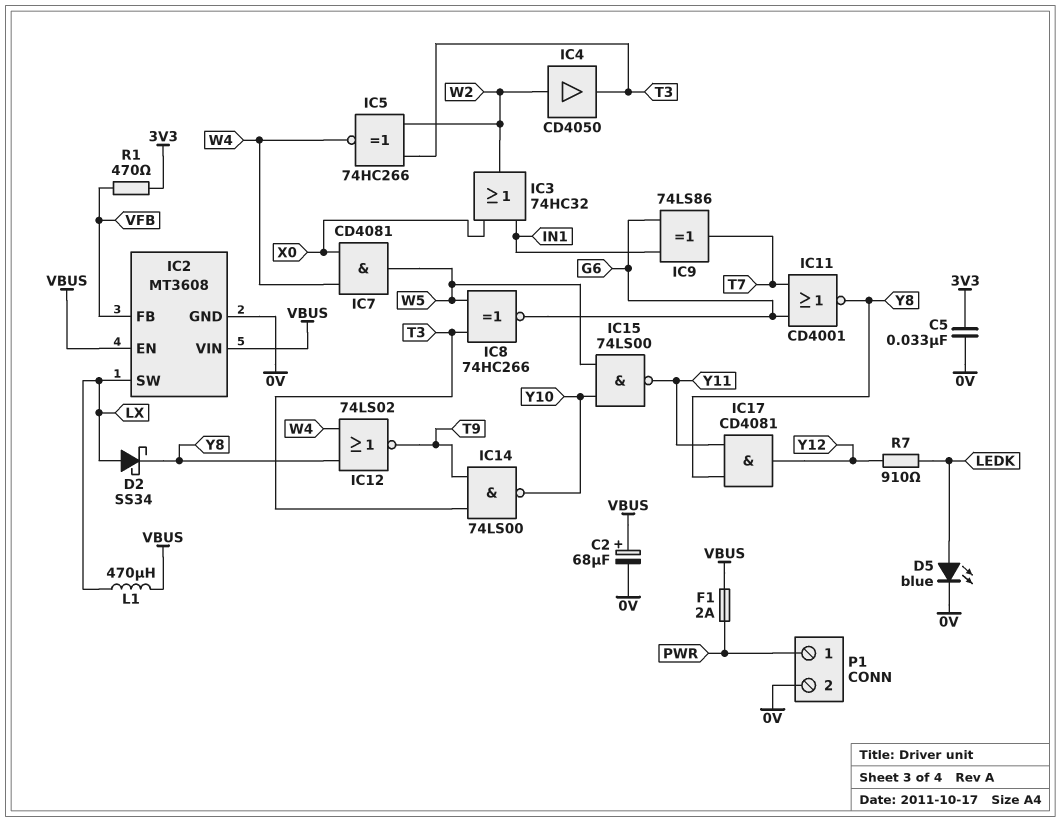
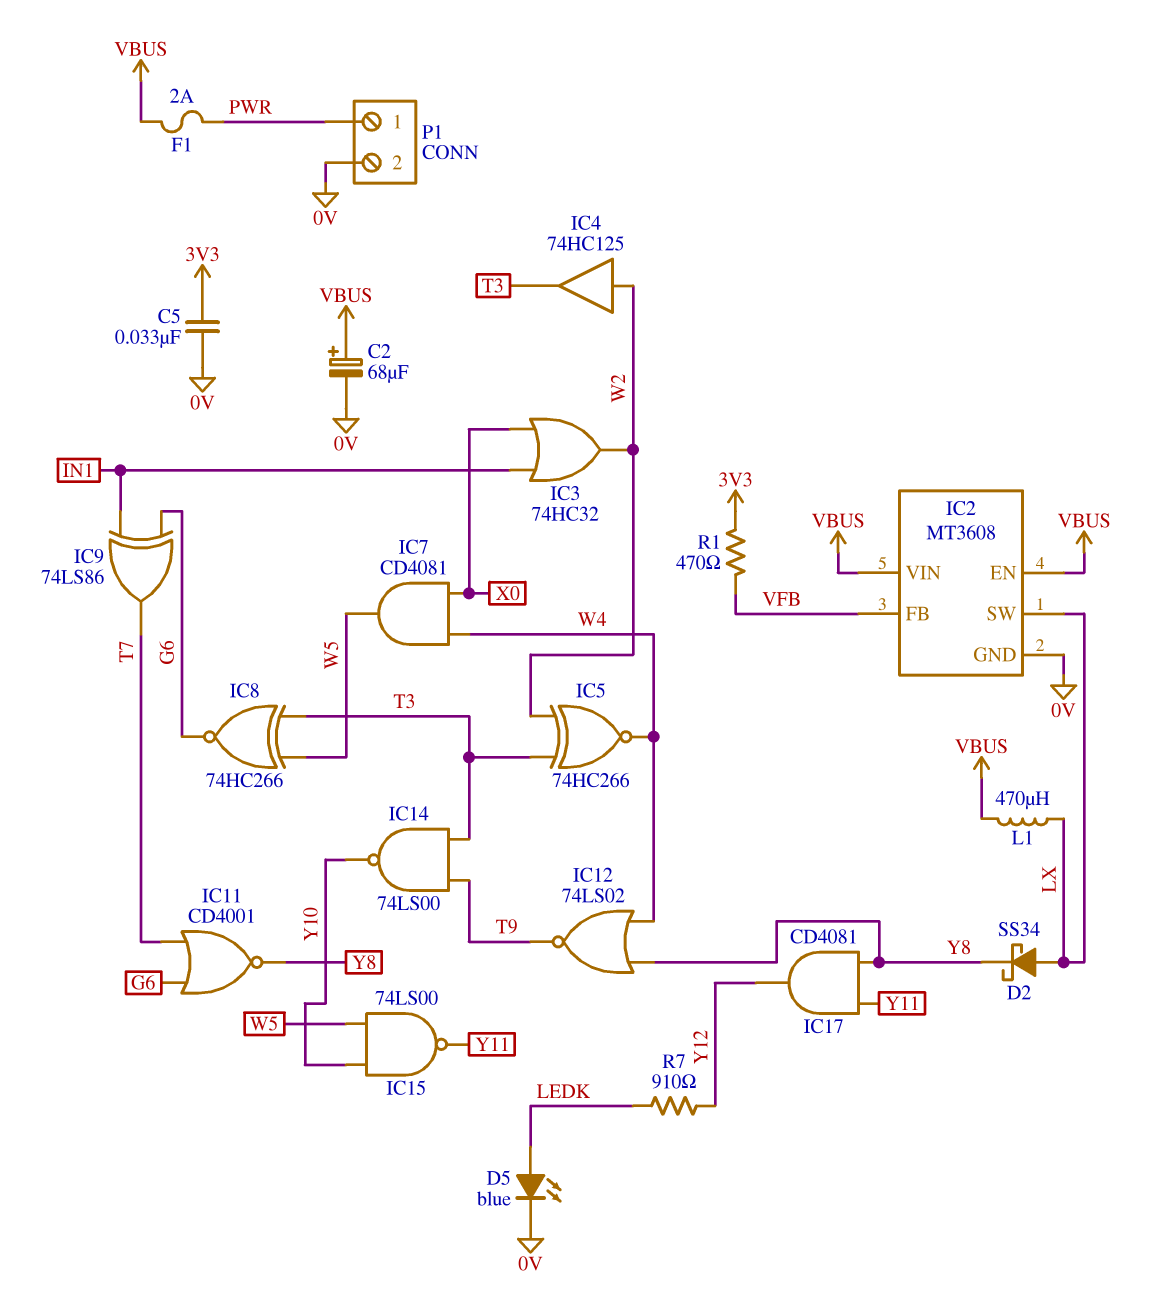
IC4: buffer CD4050 (in W2, out T3) -> buffer 74HC125 (in W2, out T3)

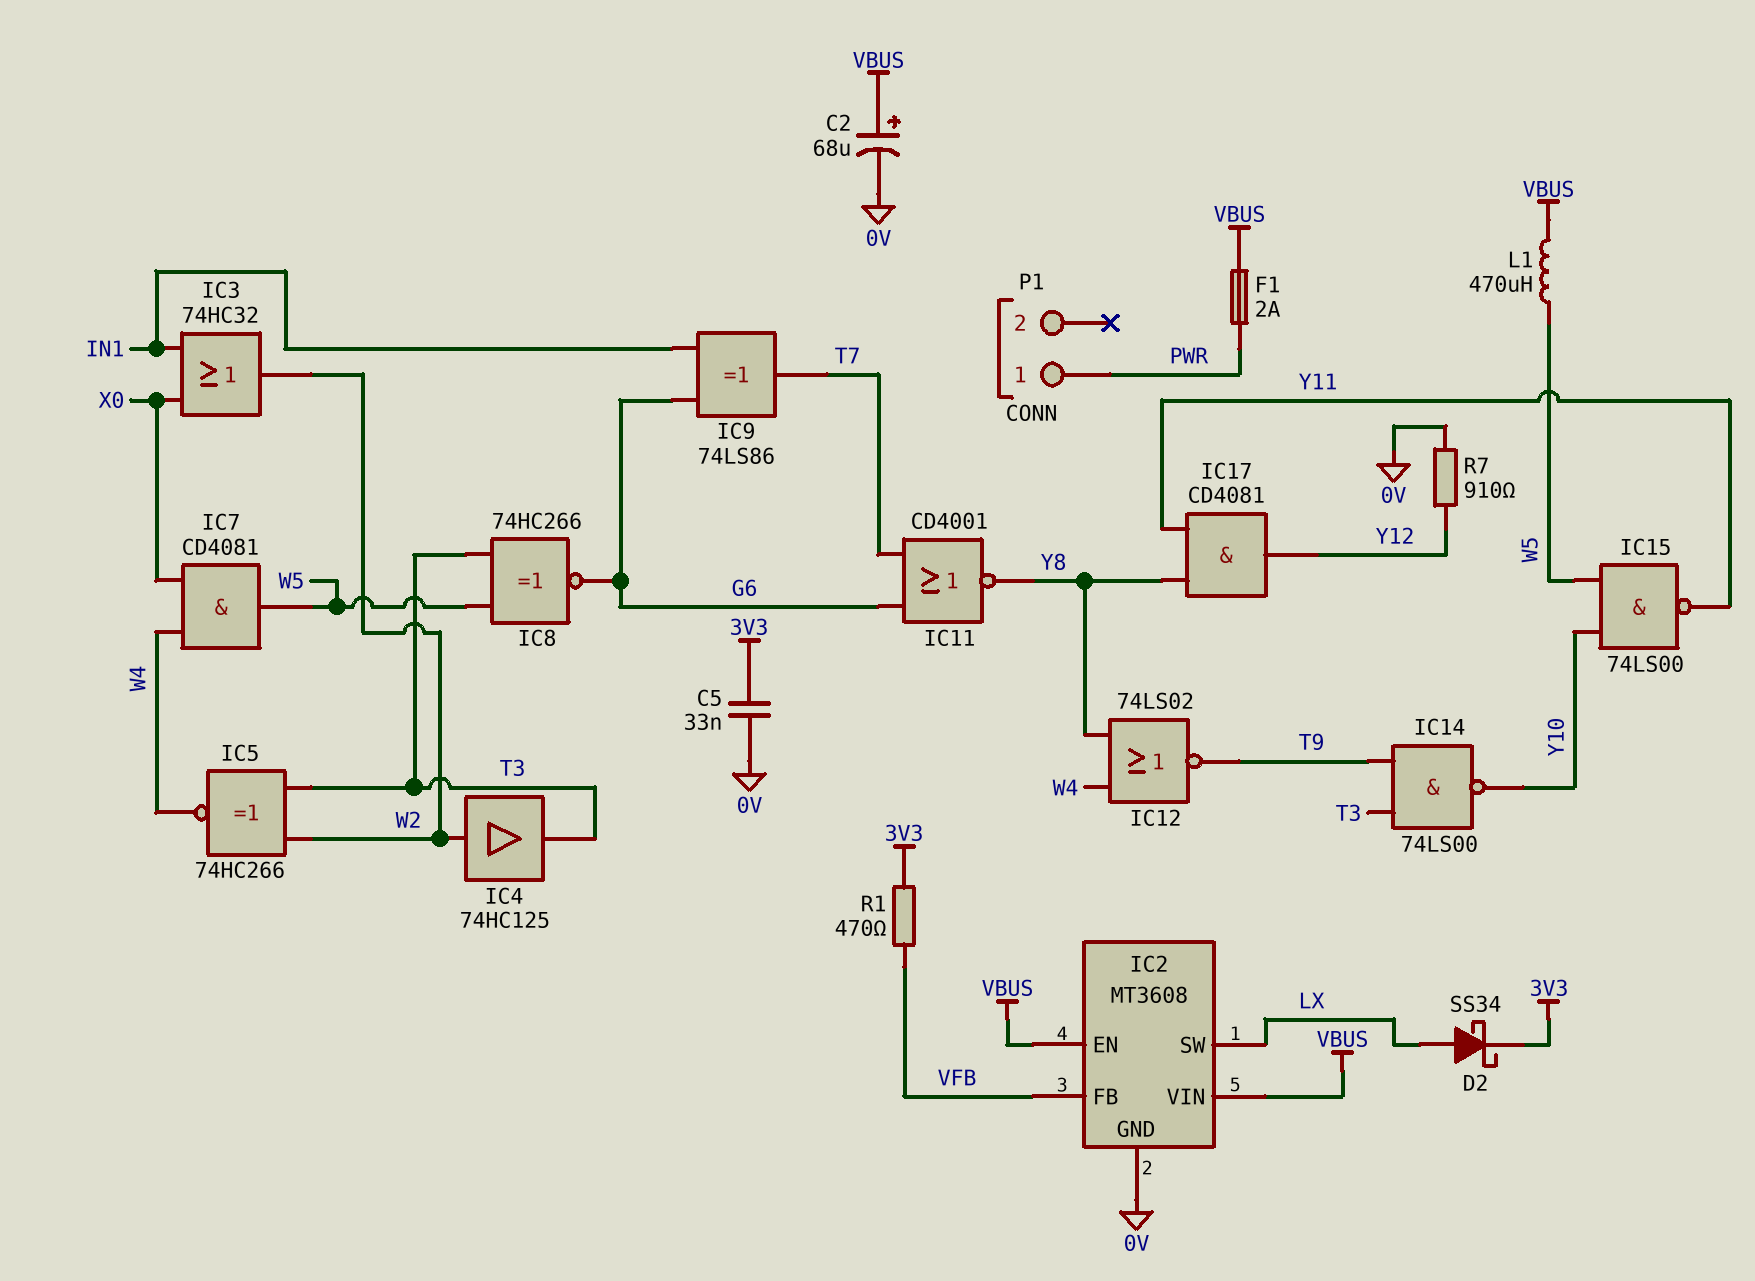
D2: schottky SS34 (A LX, K Y8) -> schottky SS34 (A LX, K 3V3)
D5: LED blue (A LEDK, K 0V) -> none
L1: 470uH (LX, VBUS) -> 470uH (VBUS, W5)
P1 pin 2: 0V -> none
R7: 910 (LEDK, Y12) -> 910 (0V, Y12)

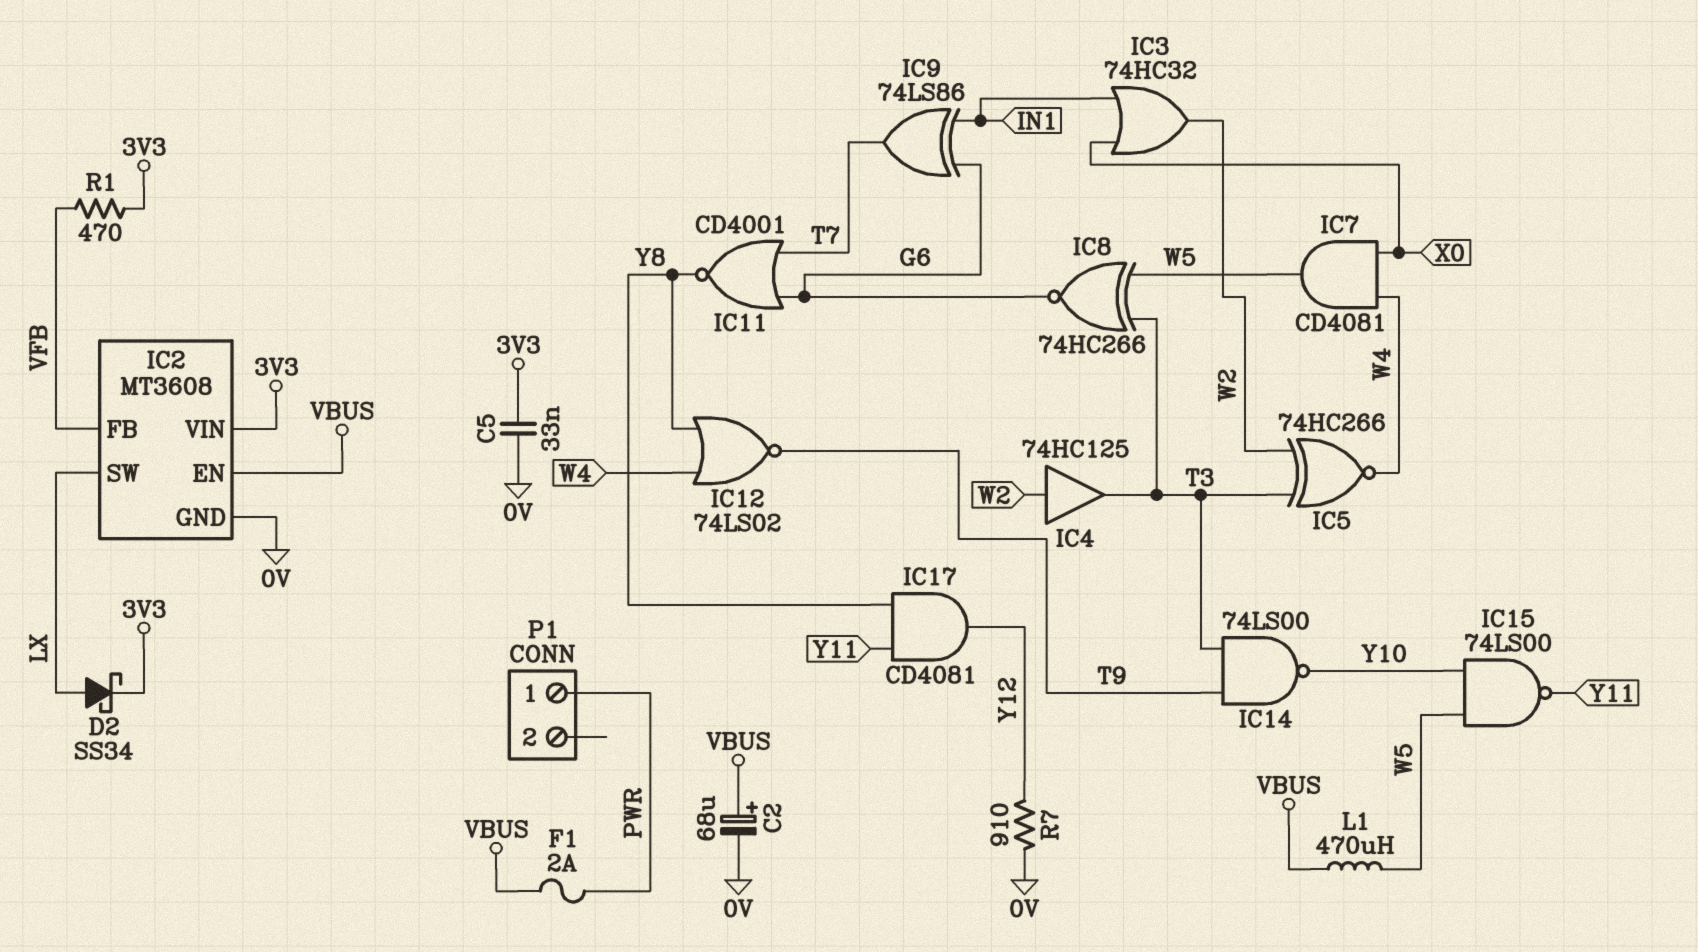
IC2 pin VIN: VBUS -> 3V3

